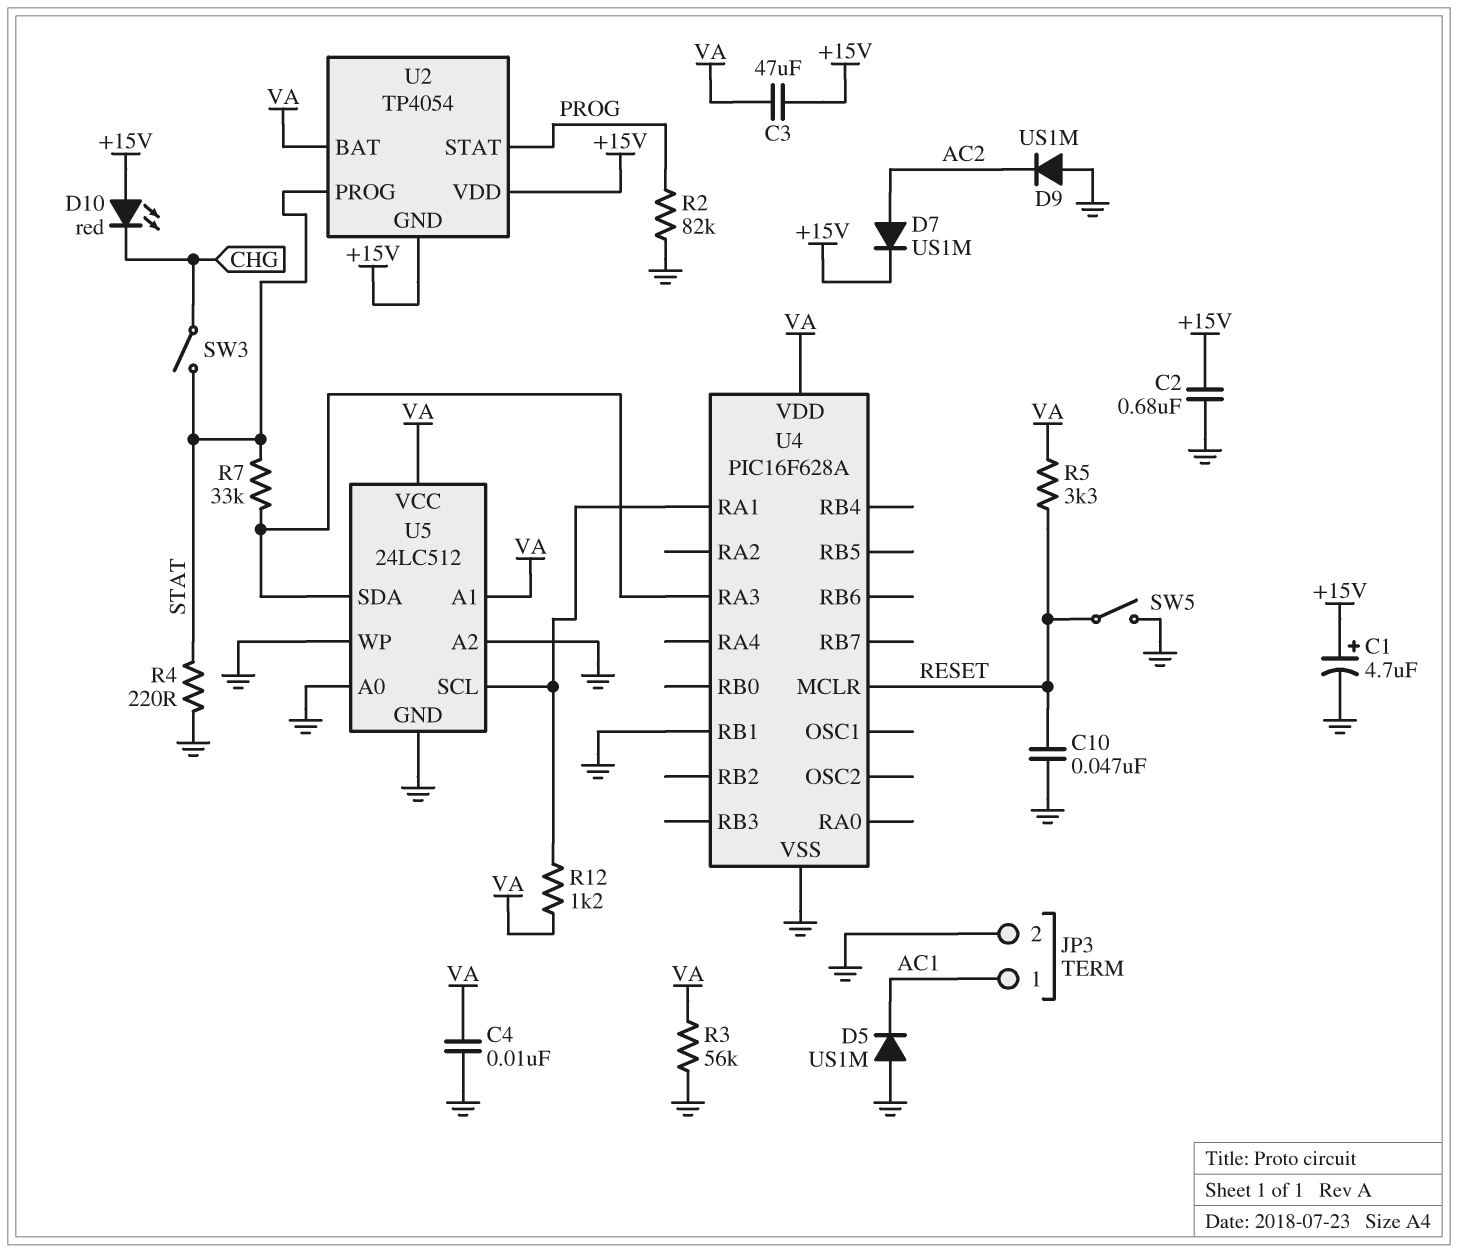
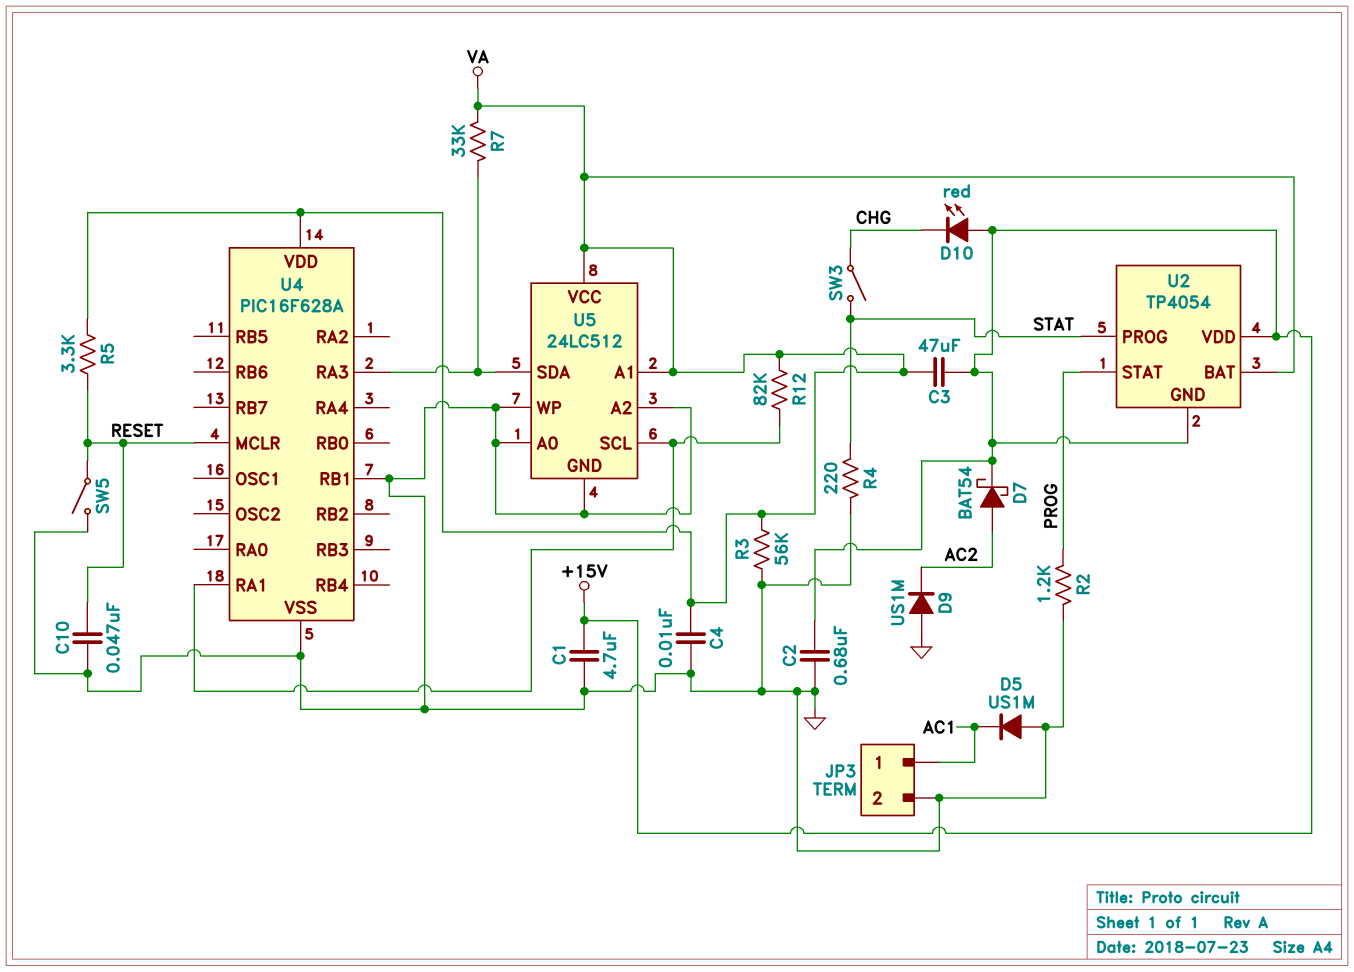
C1: 4.7uF (plus +15V, minus GND) -> 4.7uF (+15V, GND)
D7: diode US1M (A AC2, K +15V) -> schottky BAT54 (A AC2, K +15V)
R2: 82k (GND, PROG) -> 1.2k (GND, PROG)
R7: 33k (STAT, U4/RA3) -> 33k (U4/RA3, VA)
R12: 1.2k (U4/RA1, VA) -> 82k (U4/RA1, VA)

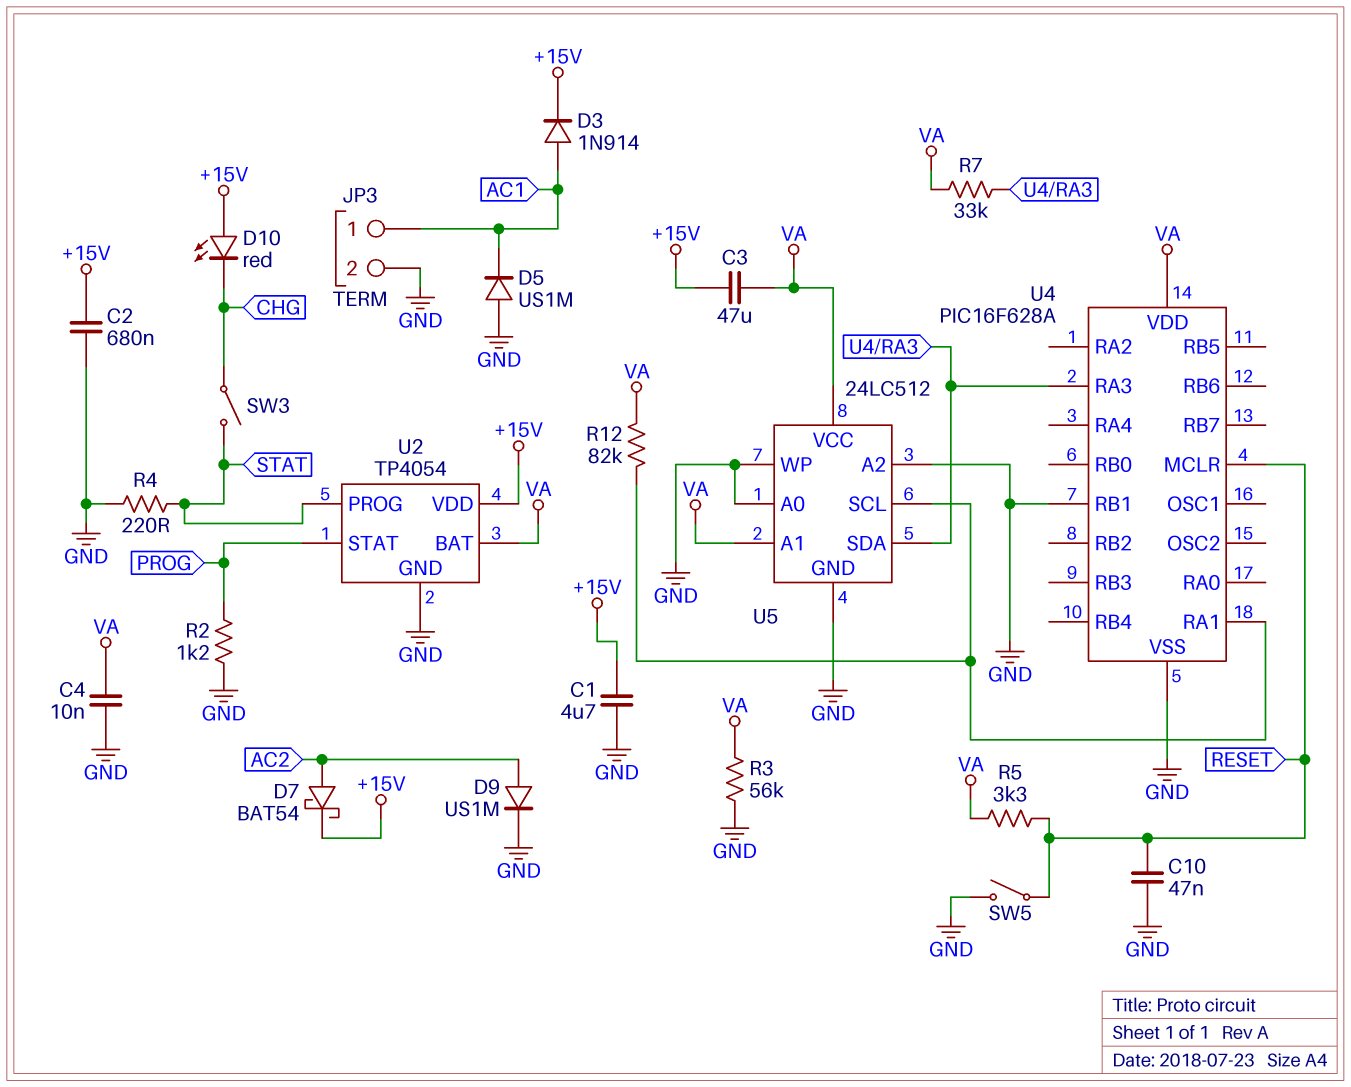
D3: none -> diode 1N914 (A AC1, K +15V)
D9: diode US1M (A GND, K AC2) -> diode US1M (A AC2, K GND)
U2 pin GND: +15V -> GND

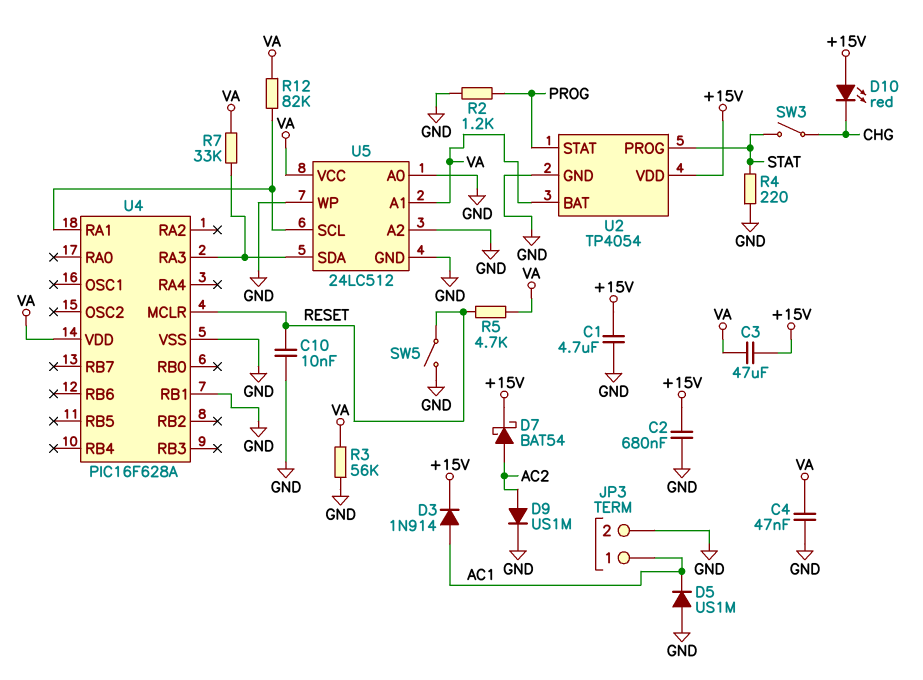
C4: 10nF (GND, VA) -> 47nF (GND, VA)
C10: 47nF (GND, RESET) -> 10nF (GND, RESET)
R5: 3.3k (RESET, VA) -> 4.7k (RESET, VA)

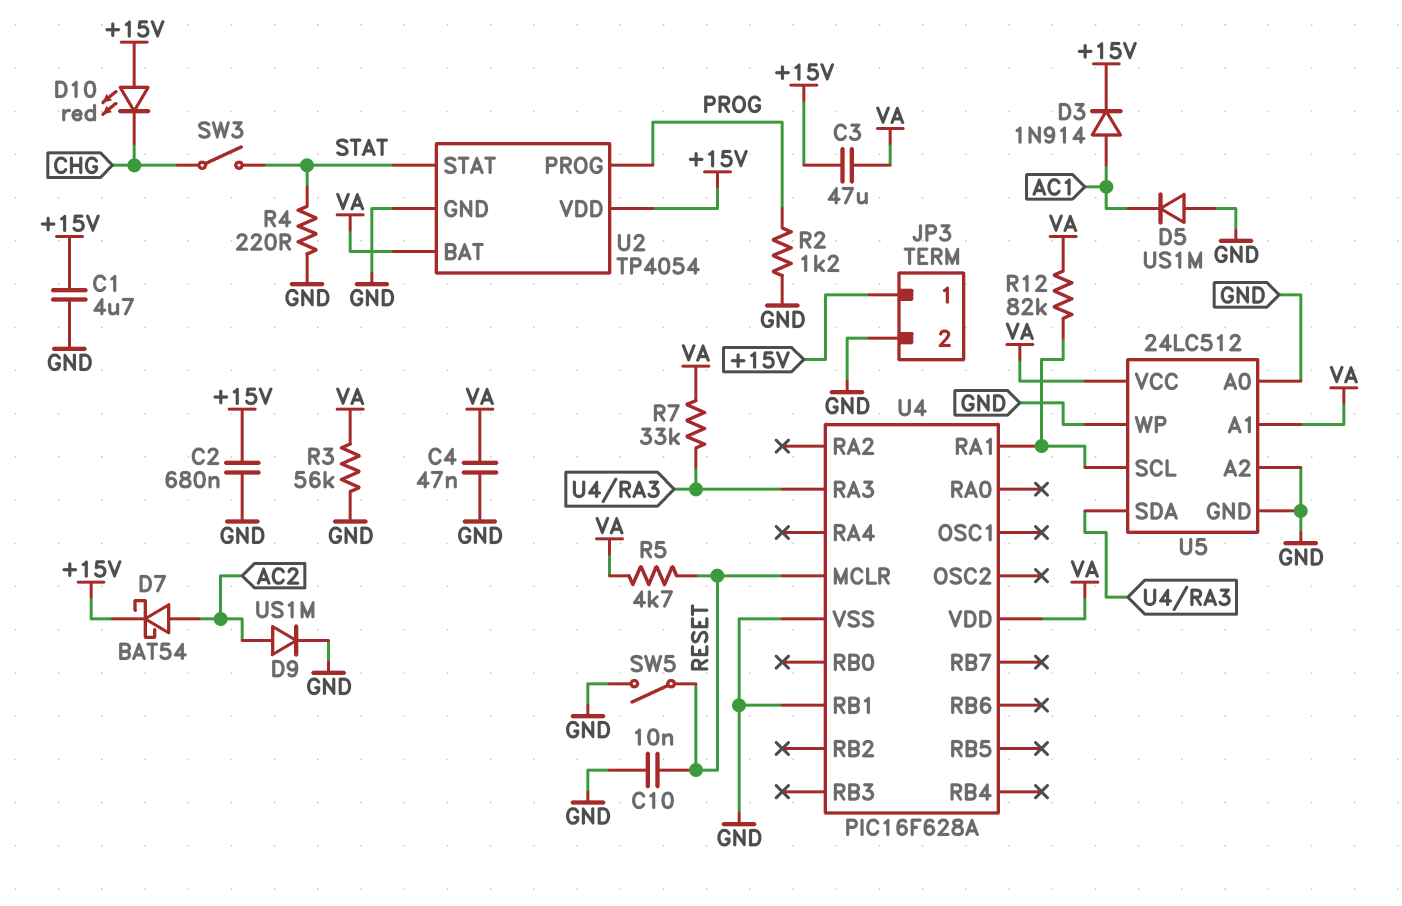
JP3 pin 1: AC1 -> +15V
U2 pin PROG: STAT -> PROG
U2 pin STAT: PROG -> STAT

